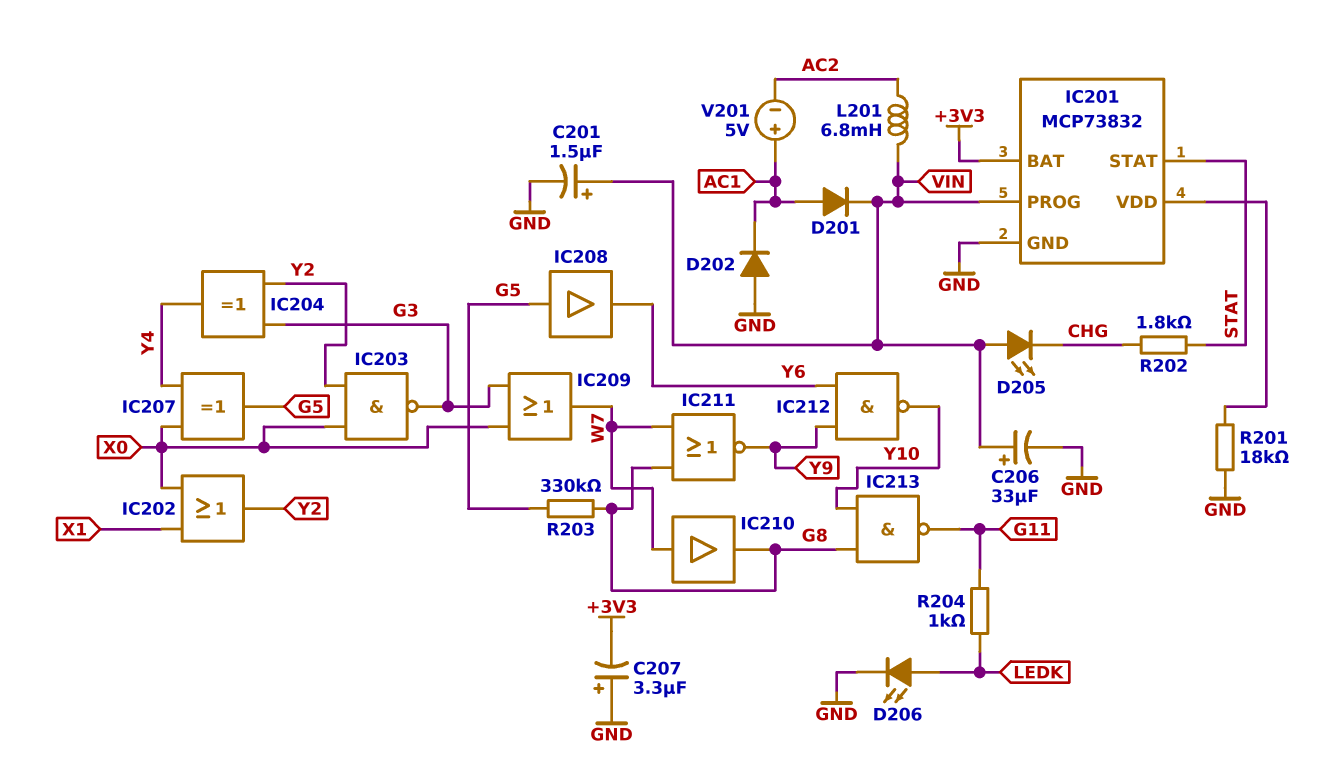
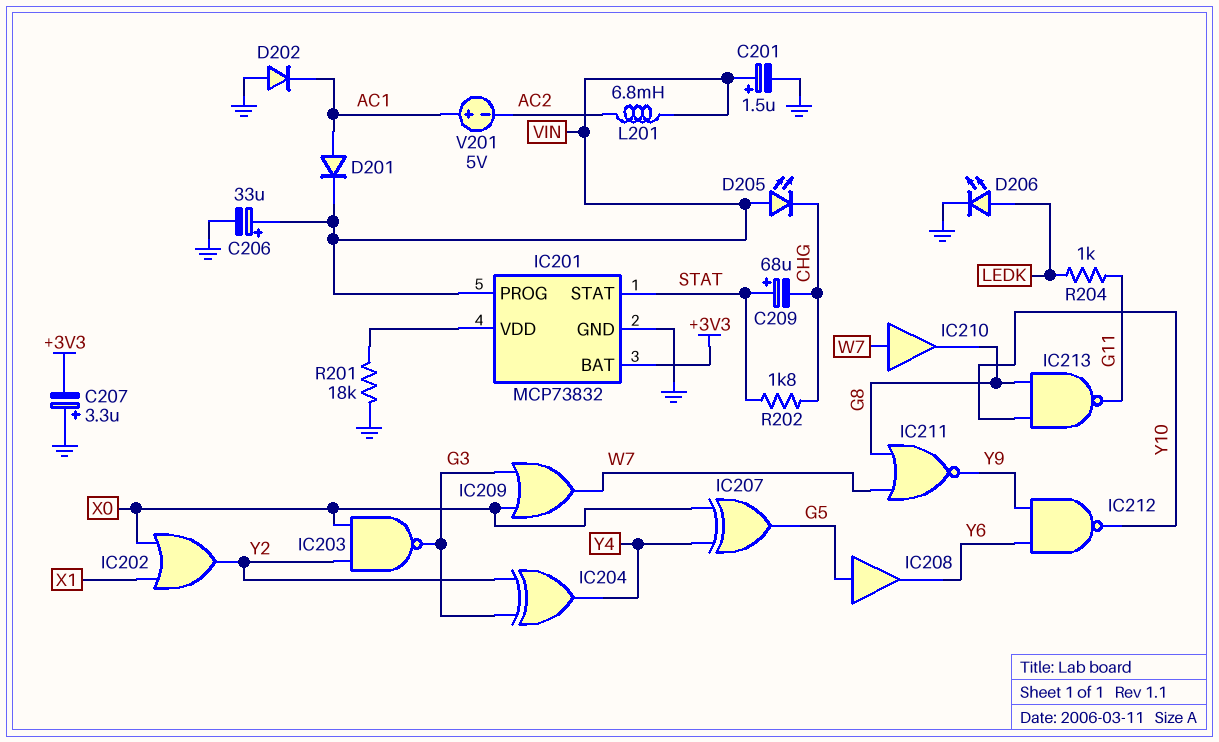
C209: none -> 68uF (plus STAT, minus CHG)
R203: 330k (G5, G8) -> none

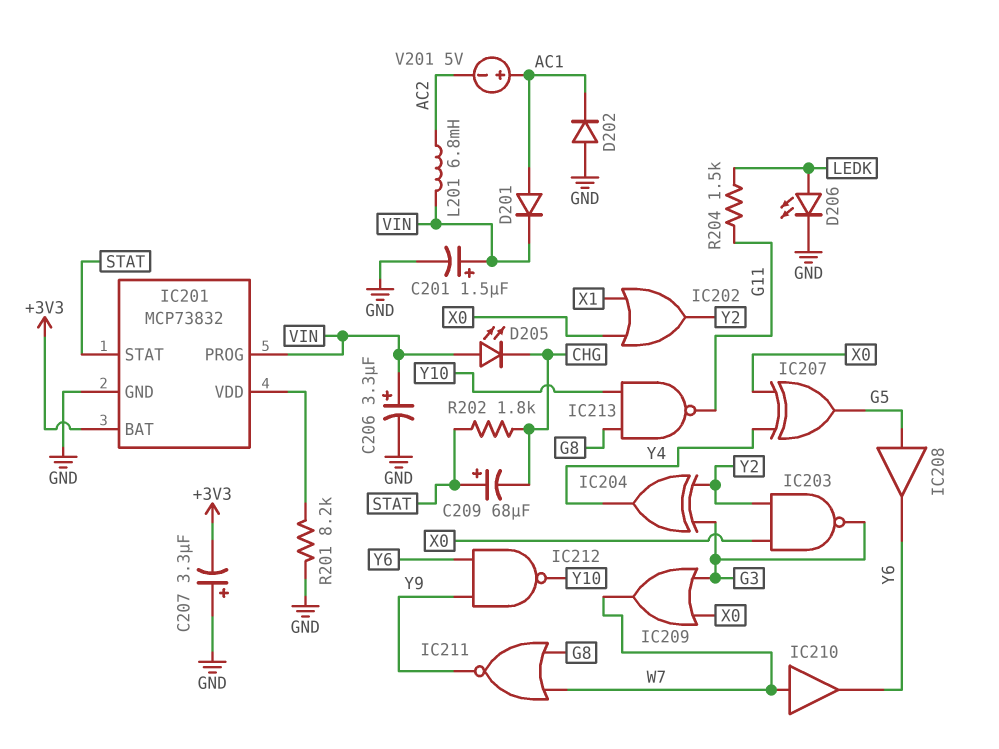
C206: 33uF (plus VIN, minus GND) -> 3.3uF (plus VIN, minus GND)
IC210: buffer (in W7, out G8) -> buffer (in W7, out Y6)
R201: 18k (GND, IC201/VDD) -> 8.2k (GND, IC201/VDD)
R204: 1k (G11, LEDK) -> 1.5k (G11, LEDK)

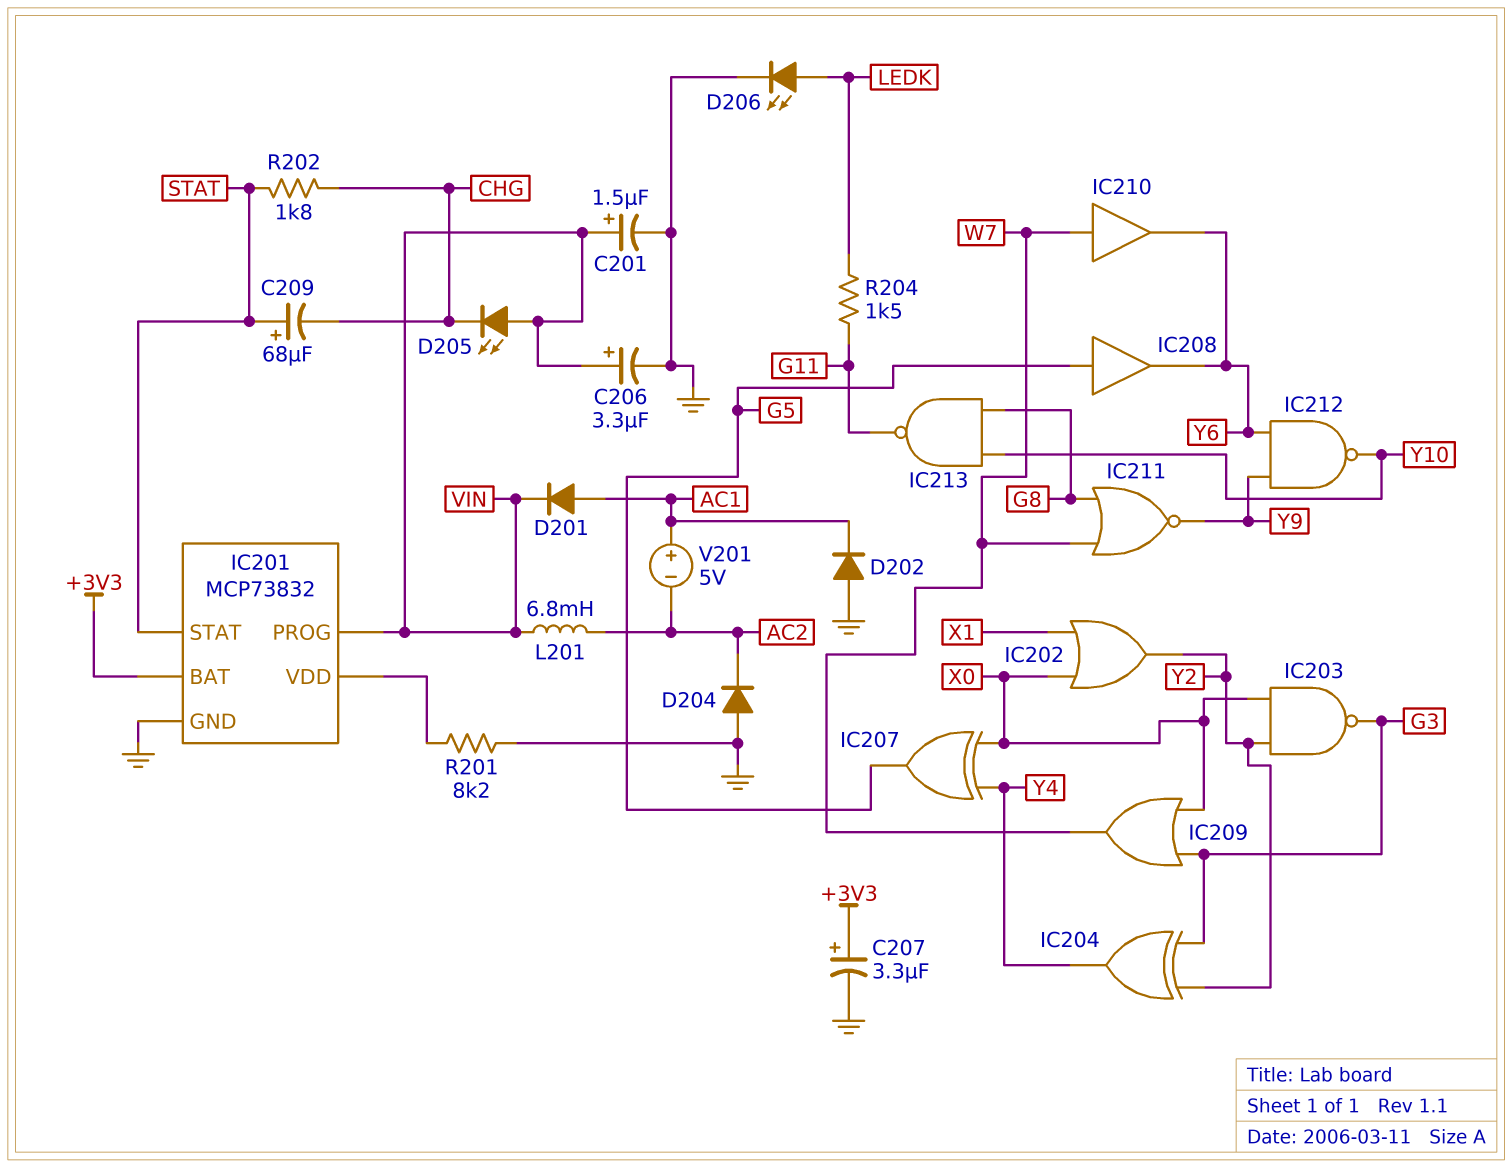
C207: 3.3uF (plus GND, minus +3V3) -> 3.3uF (plus +3V3, minus GND)
D204: none -> diode (A GND, K AC2)

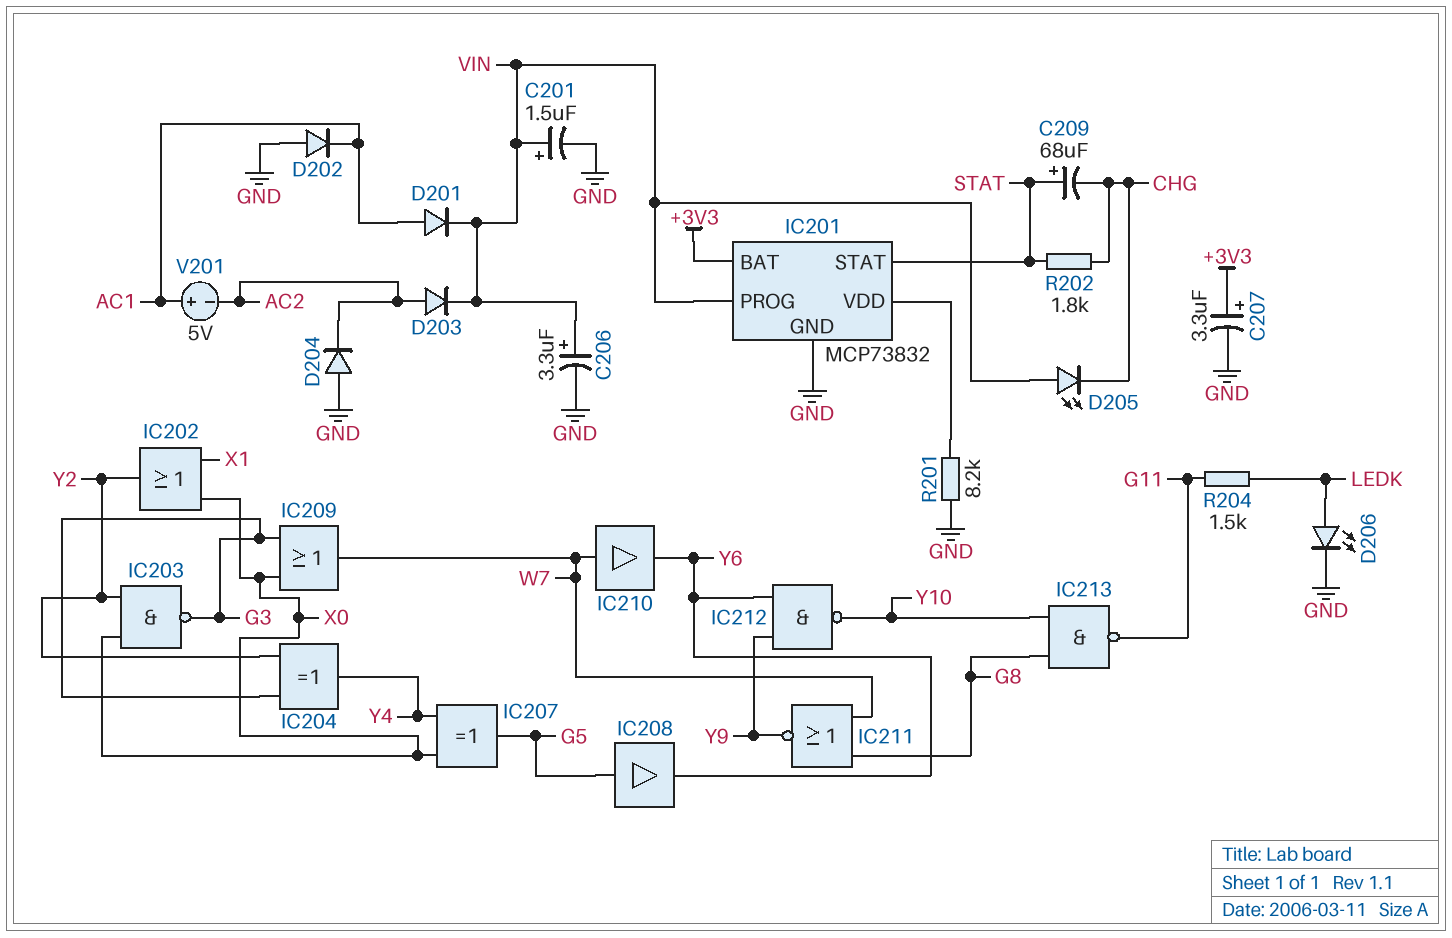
D203: none -> diode (A AC2, K VIN)
L201: 6.8mH (AC2, VIN) -> none

